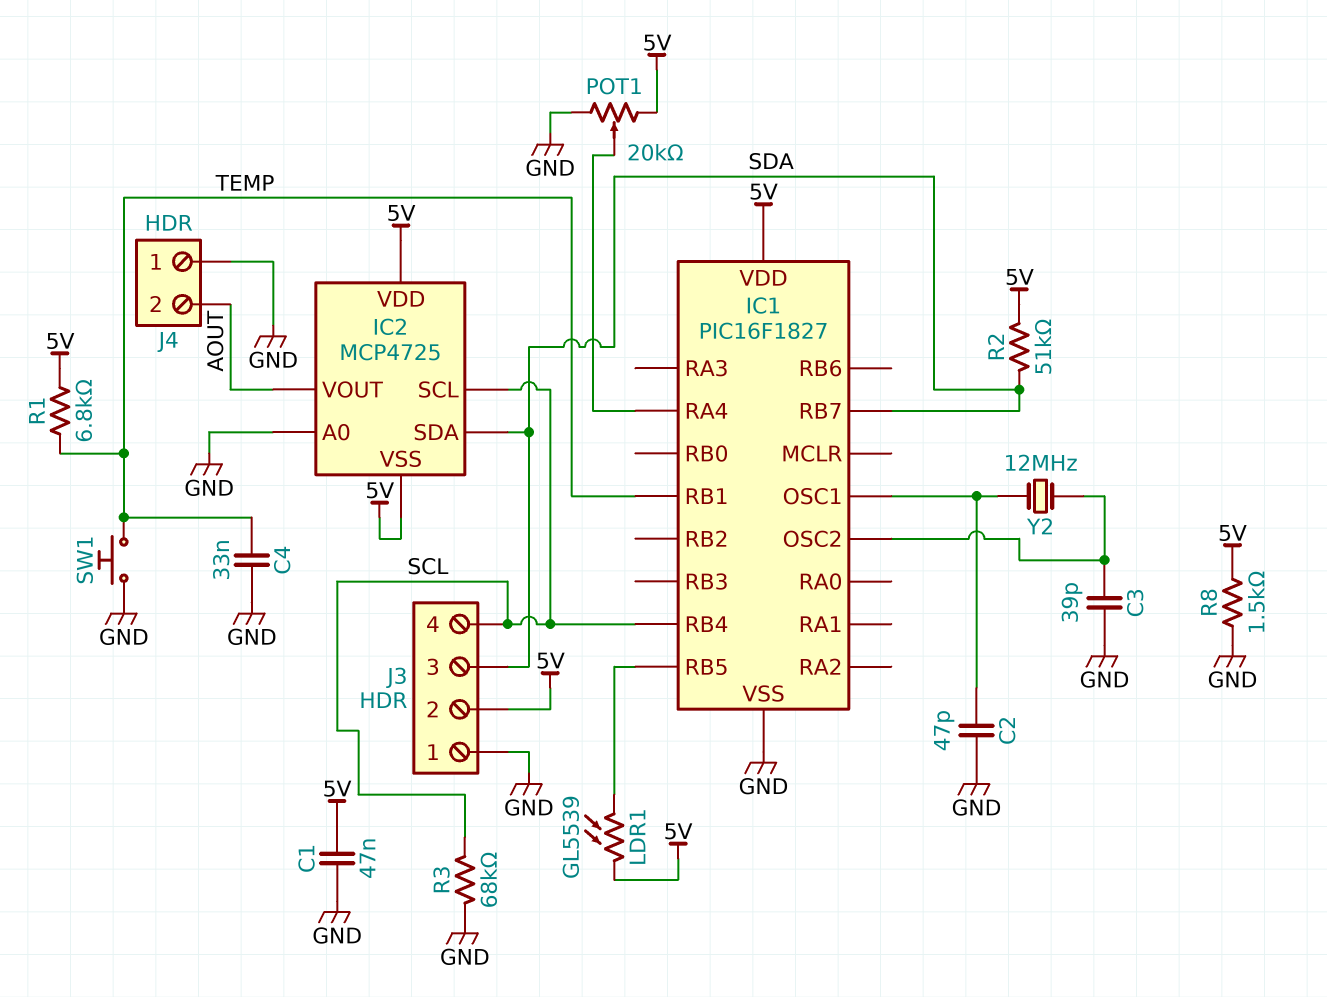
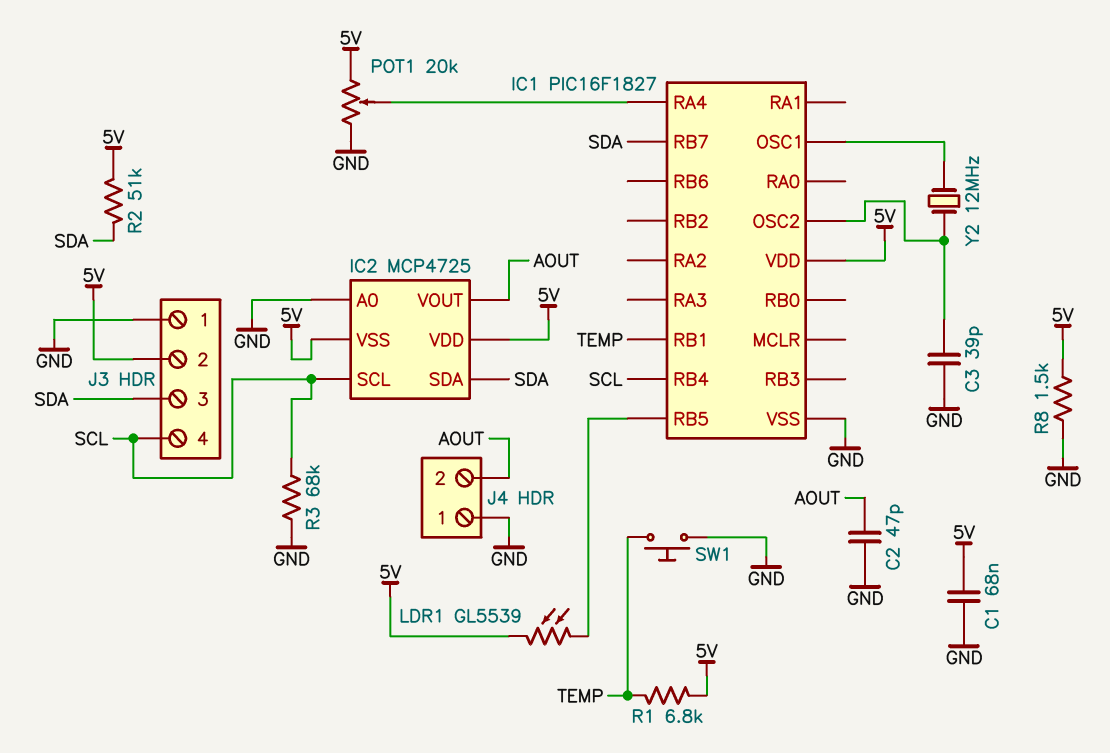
C1: 47nF (5V, GND) -> 68nF (5V, GND)
C2: 47pF (GND, IC1/OSC1) -> 47pF (AOUT, GND)
C4: 33nF (GND, TEMP) -> none

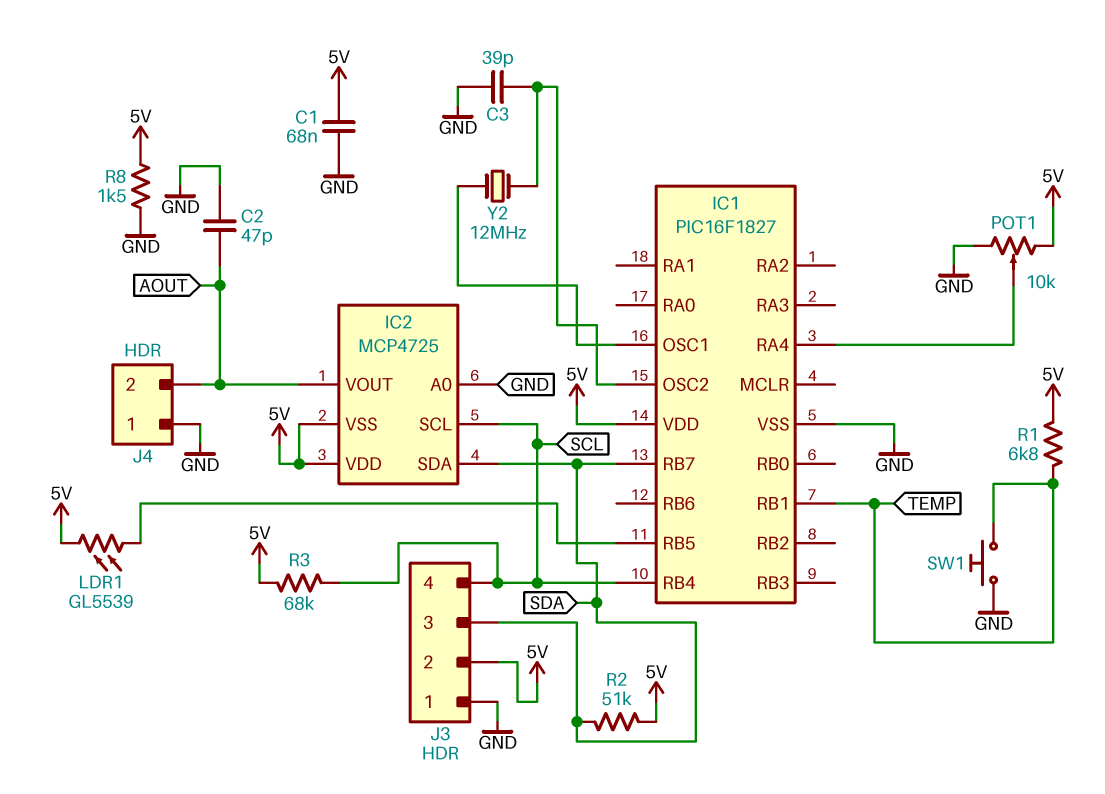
POT1: 20k (5V, GND, wiper IC1/RA4) -> 10k (5V, GND, wiper IC1/RA4)
R3: 68k (GND, SCL) -> 68k (5V, SCL)

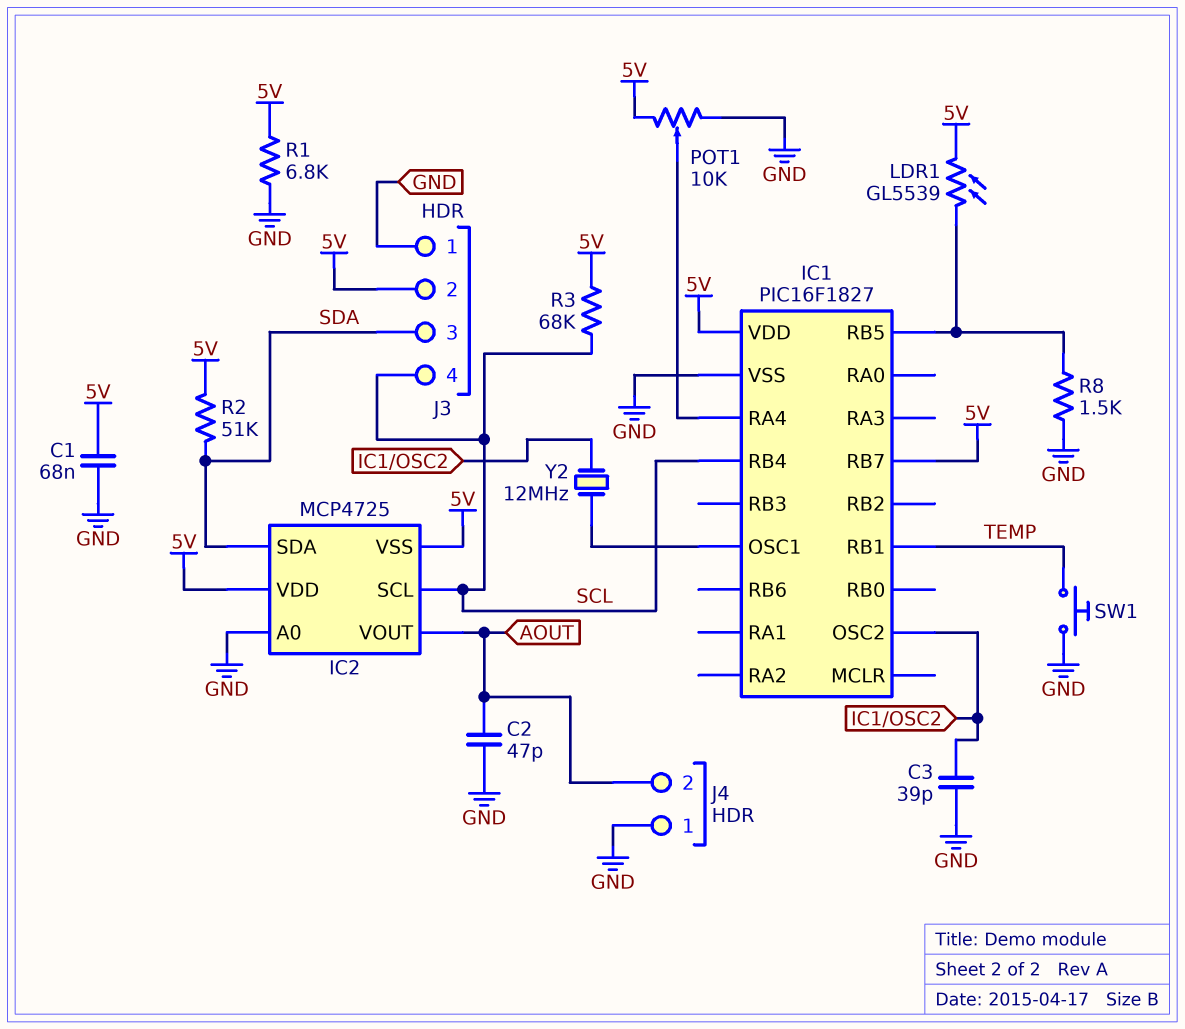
IC1 pin RB7: SDA -> 5V
R1: 6.8k (5V, TEMP) -> 6.8k (5V, GND)
R8: 1.5k (5V, GND) -> 1.5k (GND, IC1/RB5)

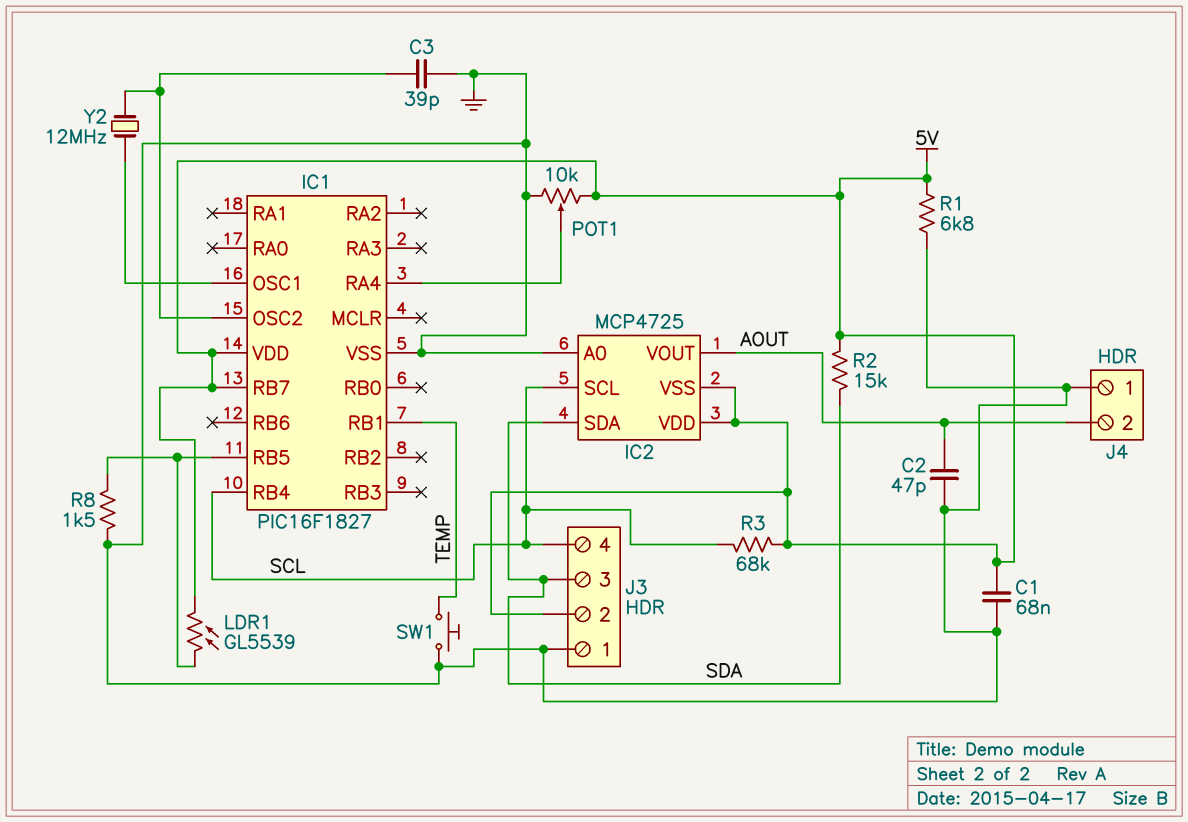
R2: 51k (5V, SDA) -> 15k (5V, SDA)

